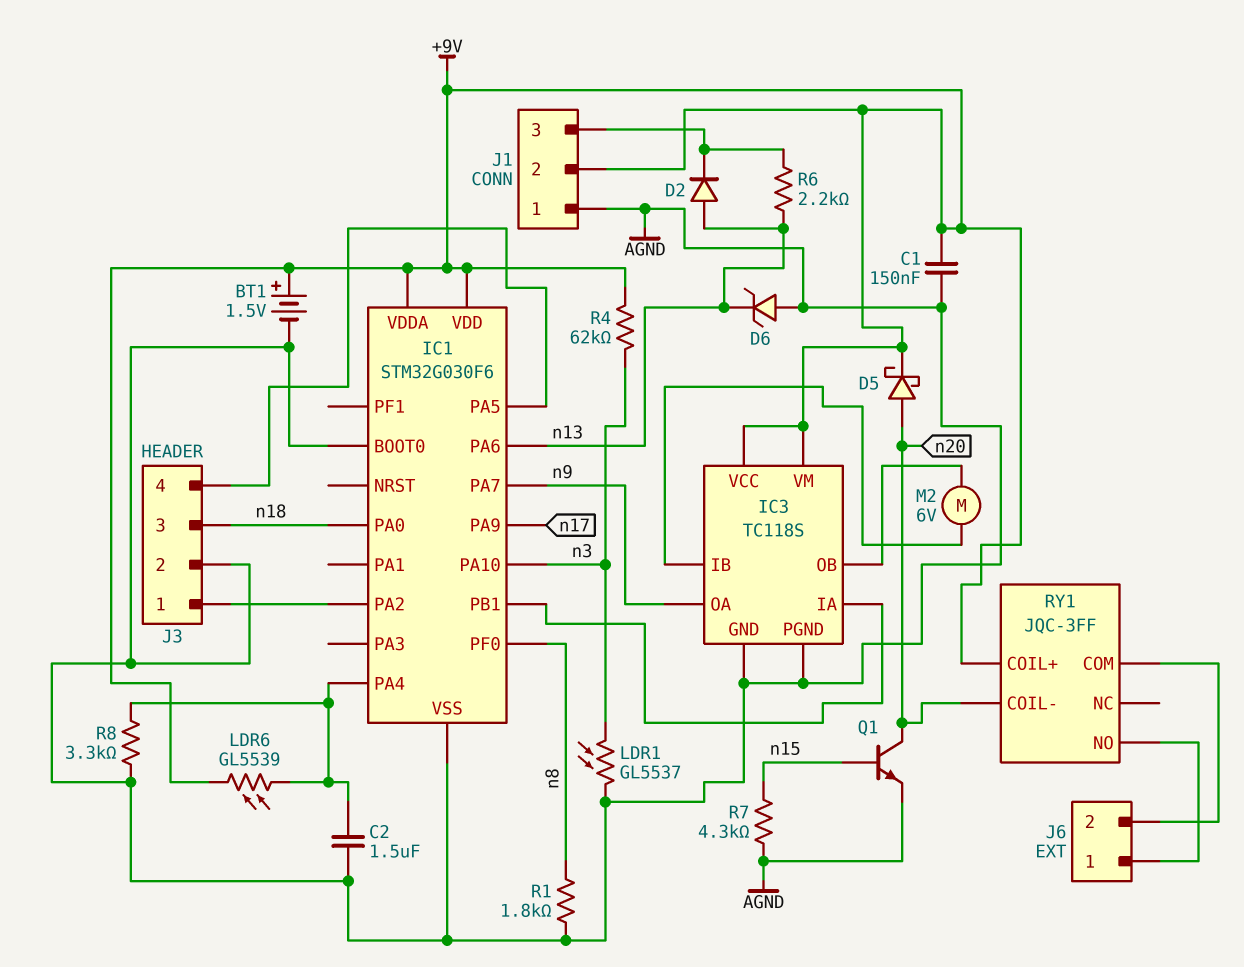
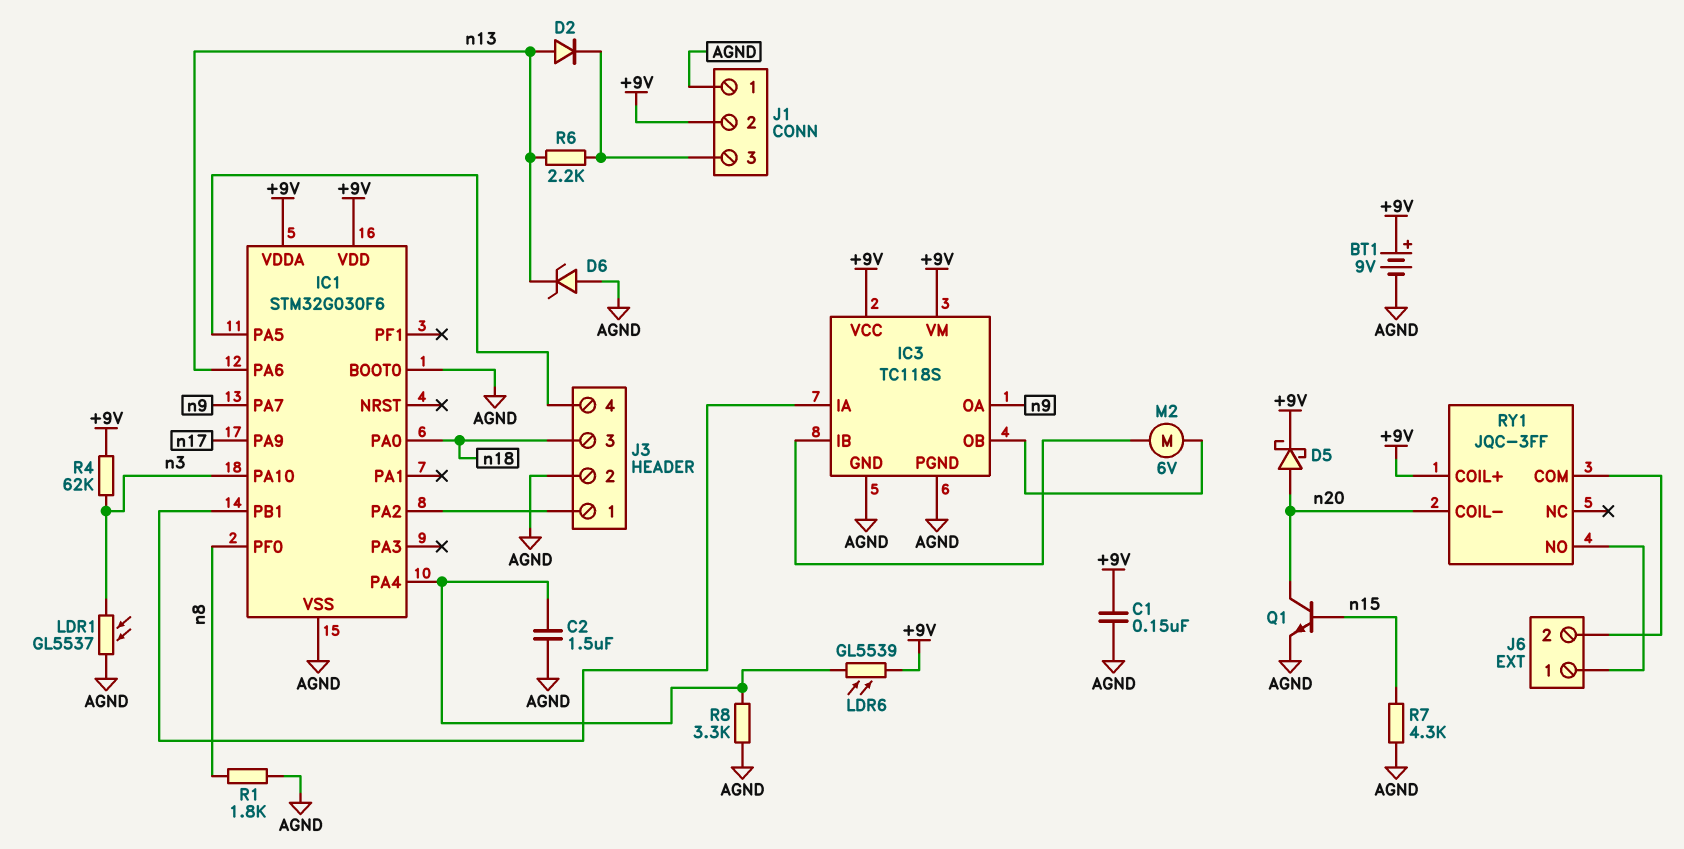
BT1: 1.5V (plus +9V, minus AGND) -> 9V (plus +9V, minus AGND)

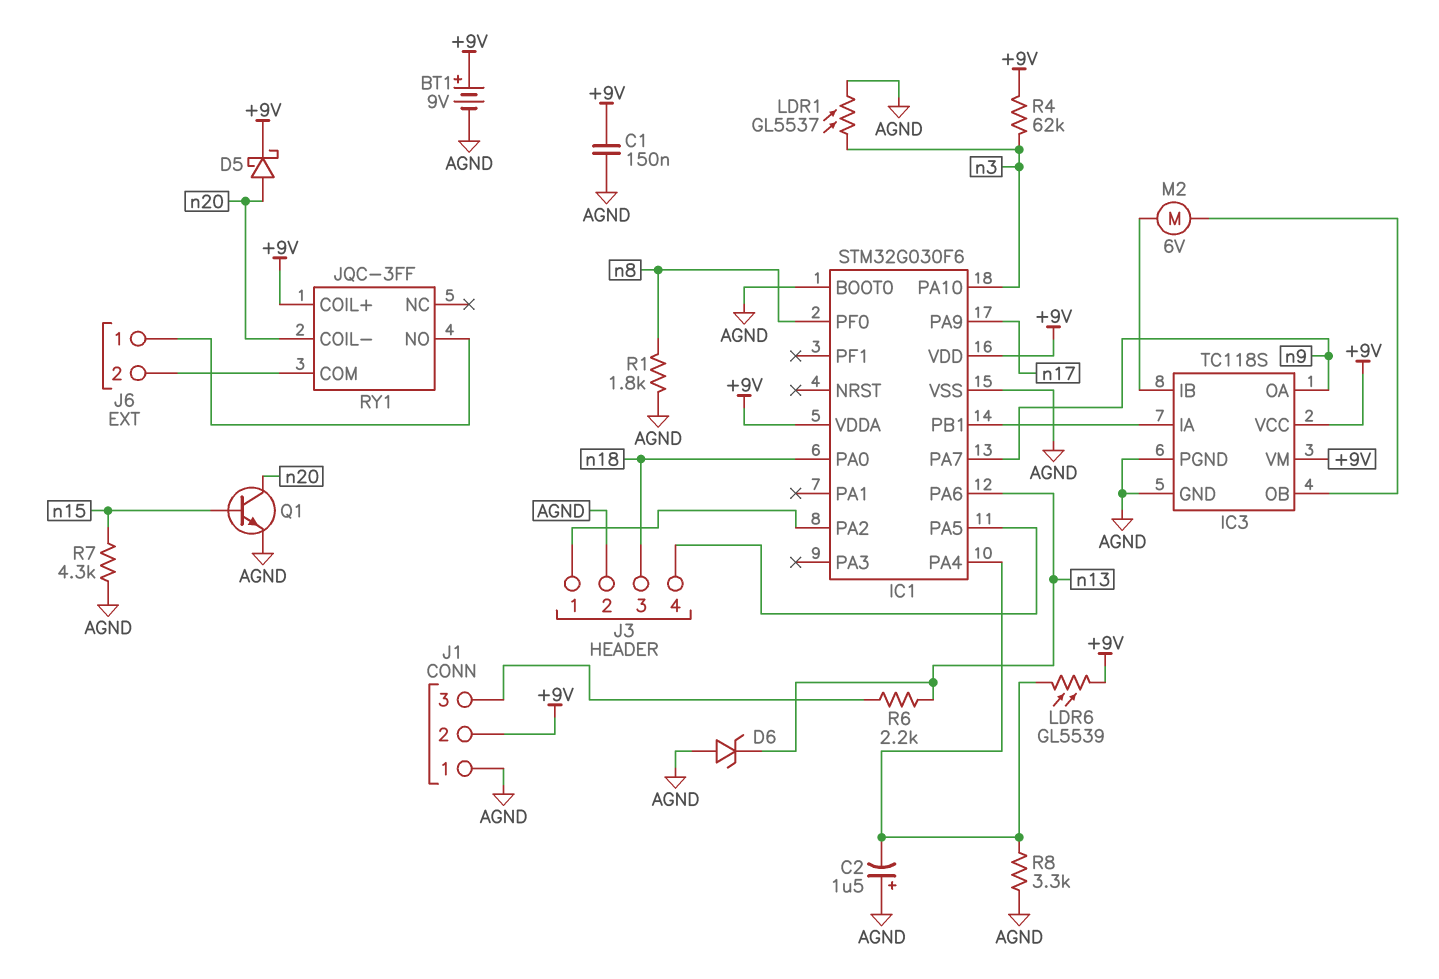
C2: 1.5uF (AGND, IC1/PA4) -> 1.5uF (plus AGND, minus IC1/PA4)
D2: diode (A n13, K J1/3) -> none

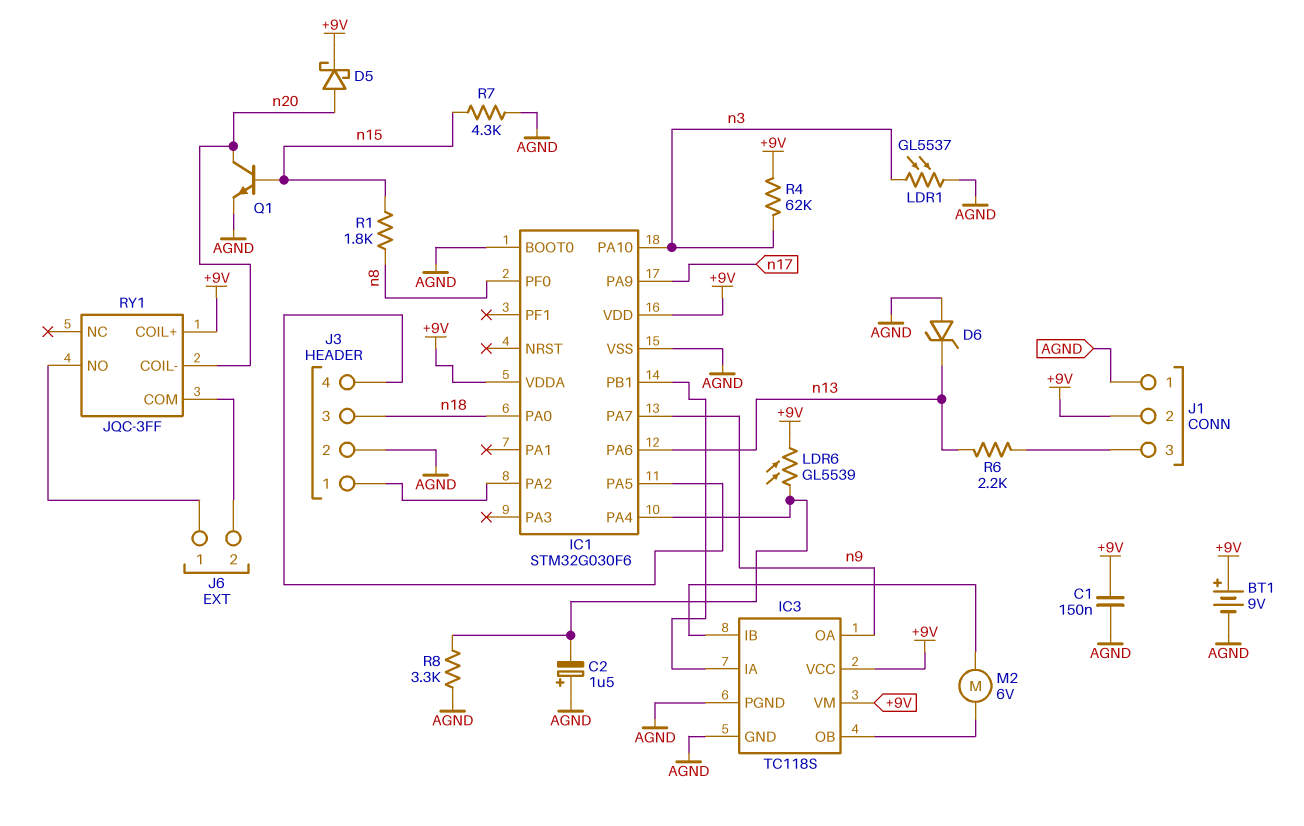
R1: 1.8k (AGND, n8) -> 1.8k (n8, n15)

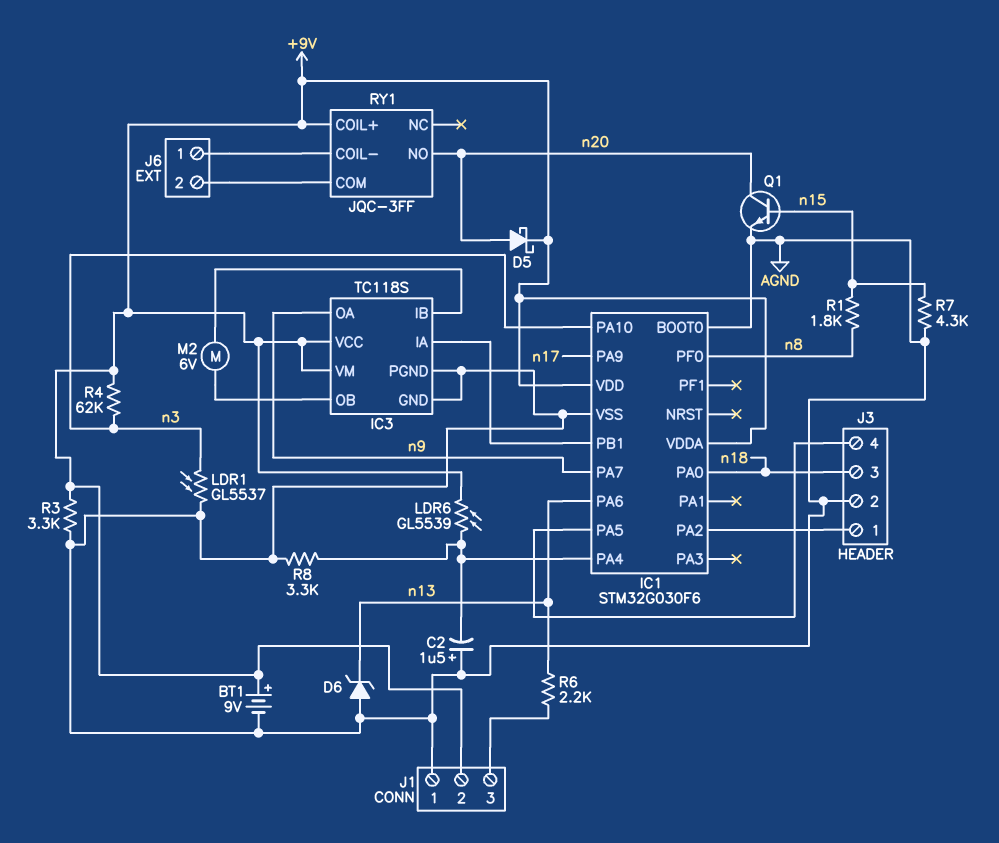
C1: 150nF (+9V, AGND) -> none
R3: none -> 3.3k (+9V, AGND)
RY1 pin COIL-: n20 -> J6/1
RY1 pin NO: J6/1 -> n20

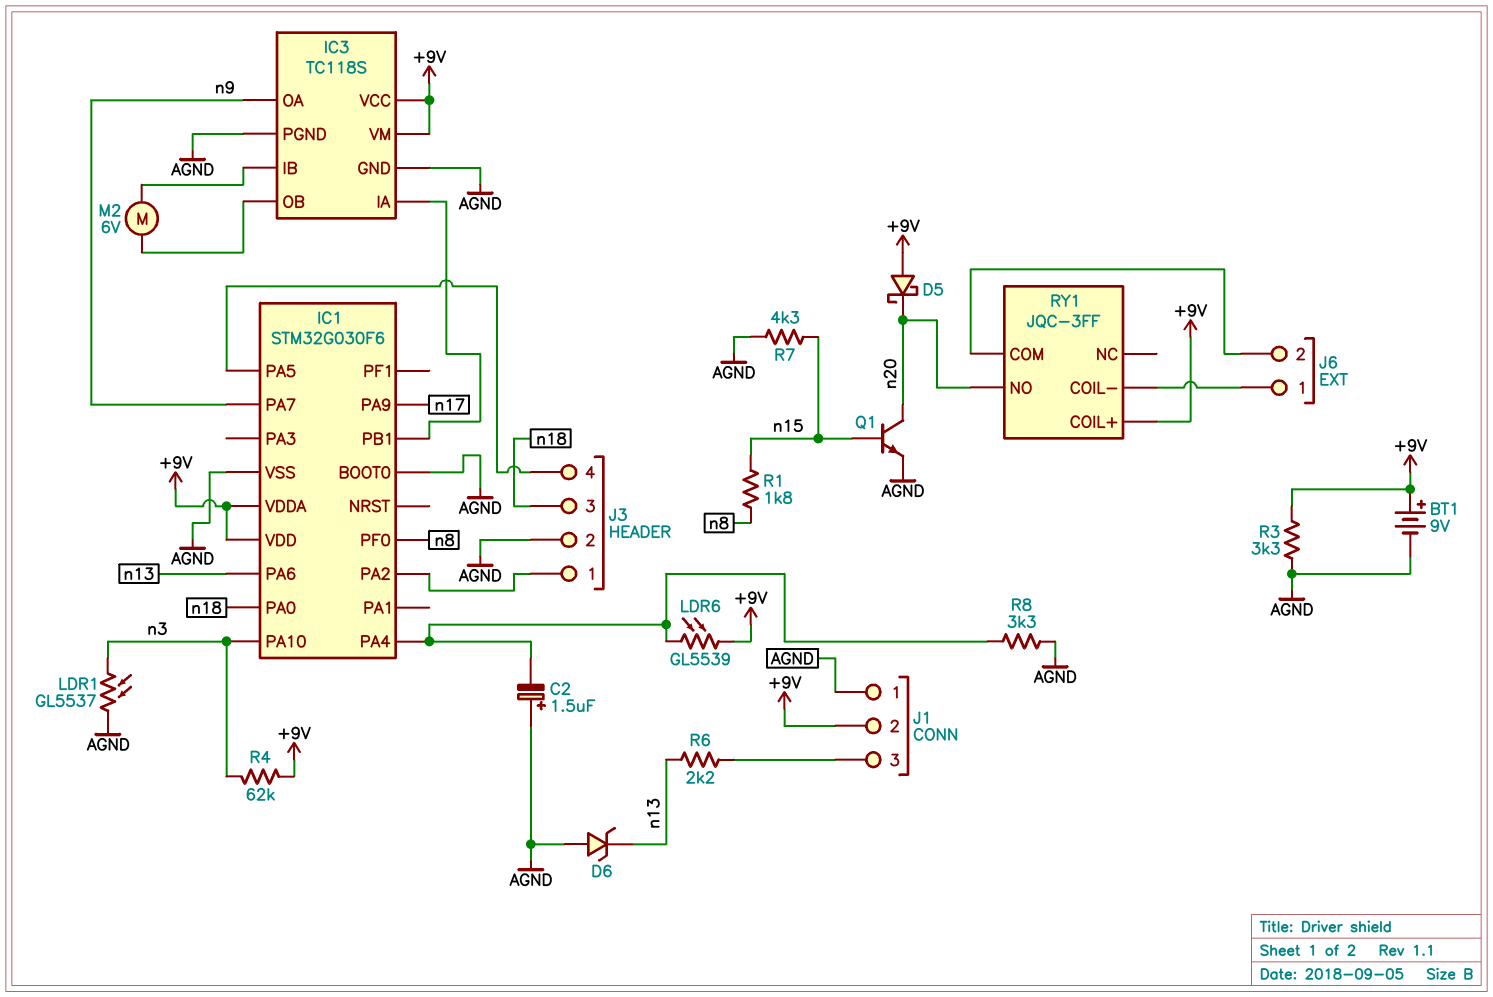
D5: schottky (A n20, K +9V) -> schottky (A +9V, K n20)

